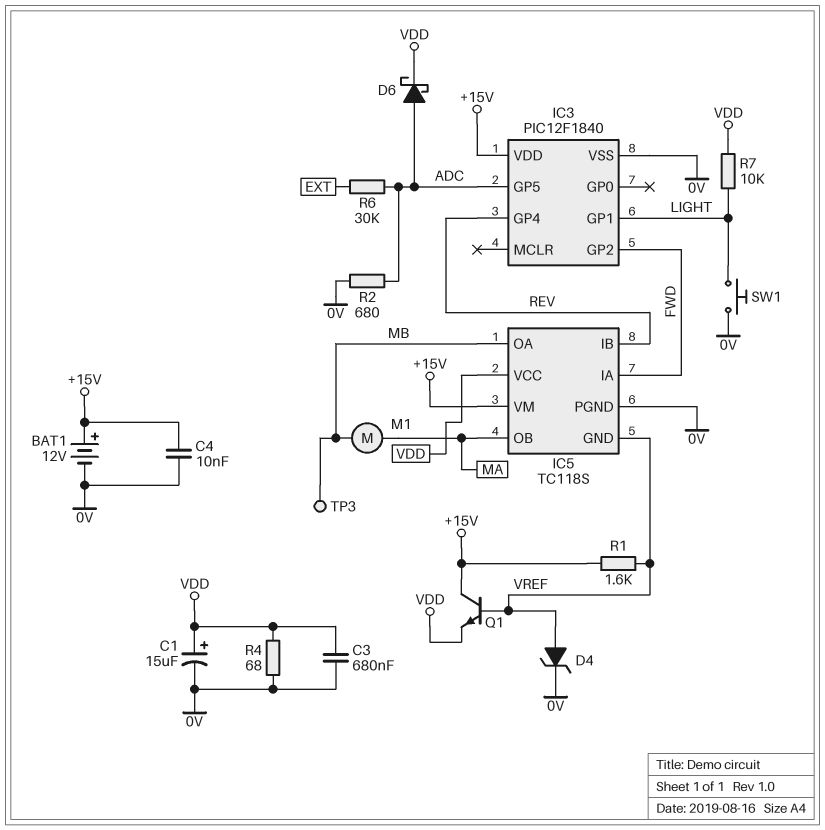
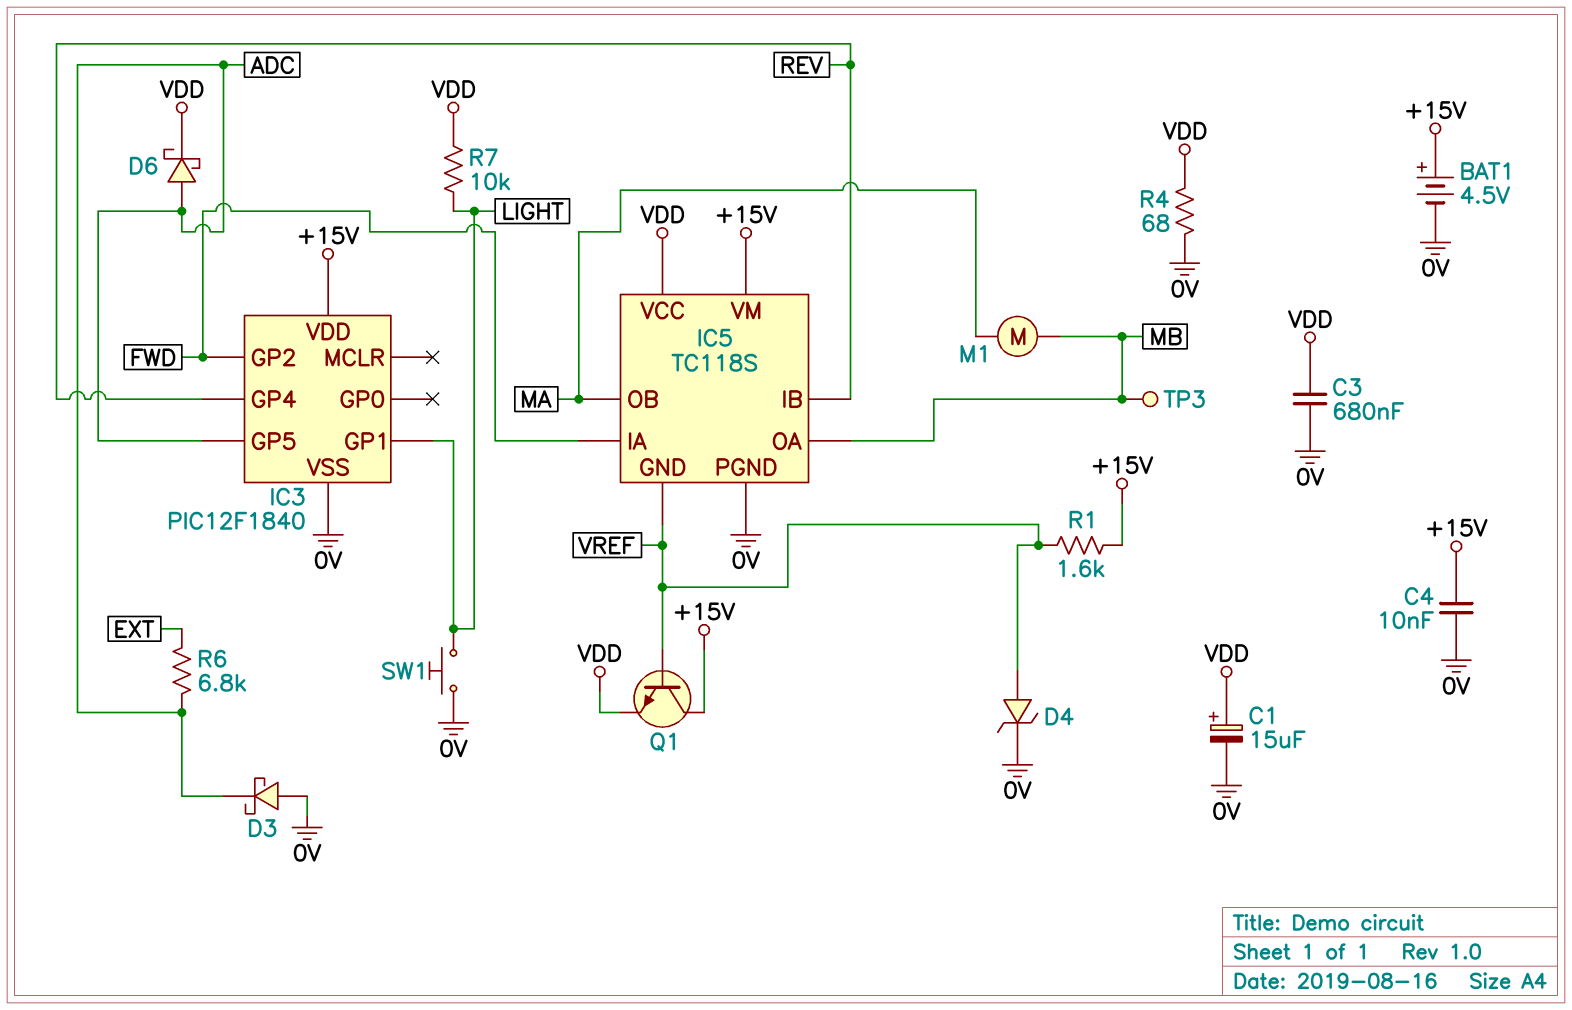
BAT1: 12V (plus +15V, minus 0V) -> 4.5V (plus +15V, minus 0V)
D3: none -> schottky (A 0V, K ADC)
R2: 680 (0V, ADC) -> none
R6: 30k (ADC, EXT) -> 6.8k (ADC, EXT)

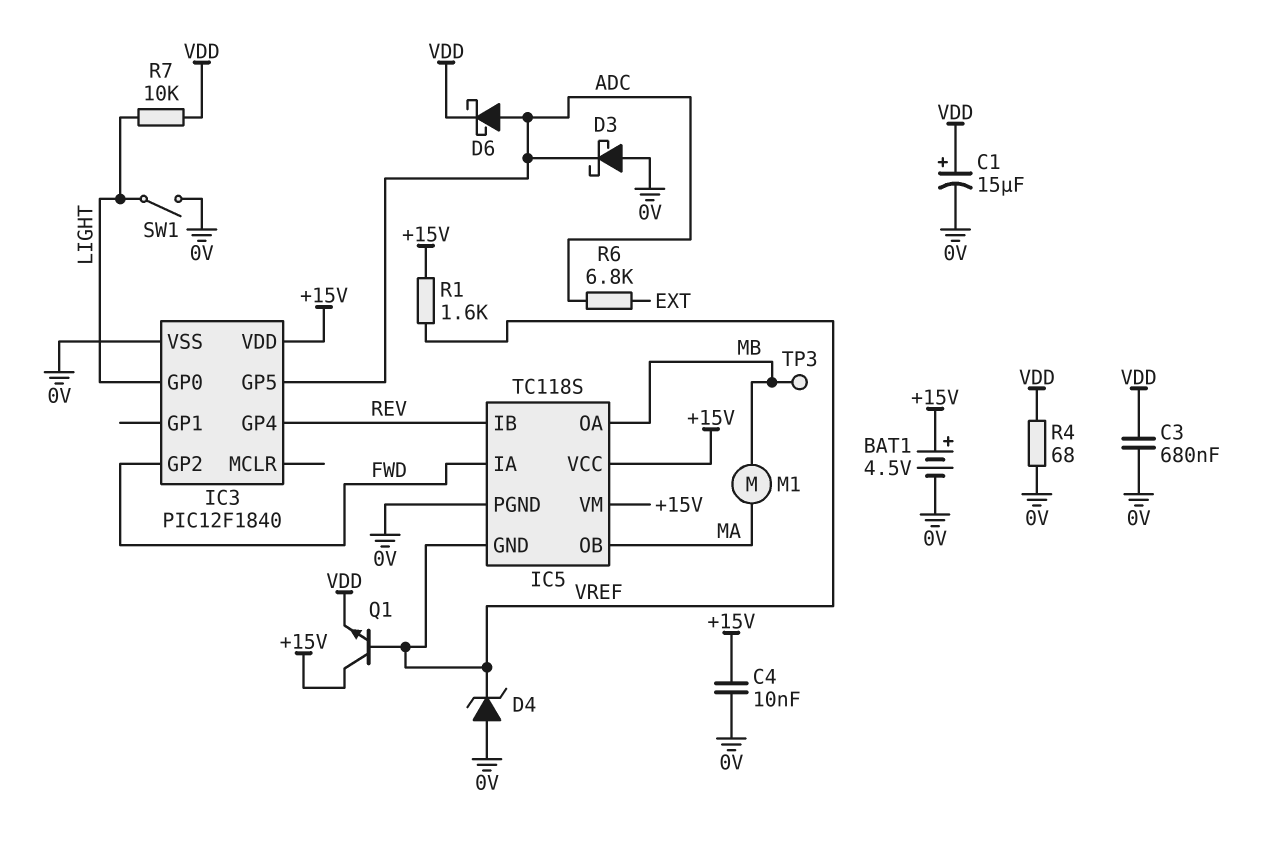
D4: zener (A VREF, K 0V) -> zener (A 0V, K VREF)
IC3 pin GP0: none -> LIGHT
IC3 pin GP1: LIGHT -> none
IC5 pin VCC: VDD -> +15V
SW1: button (0V, LIGHT) -> switch (0V, LIGHT)

